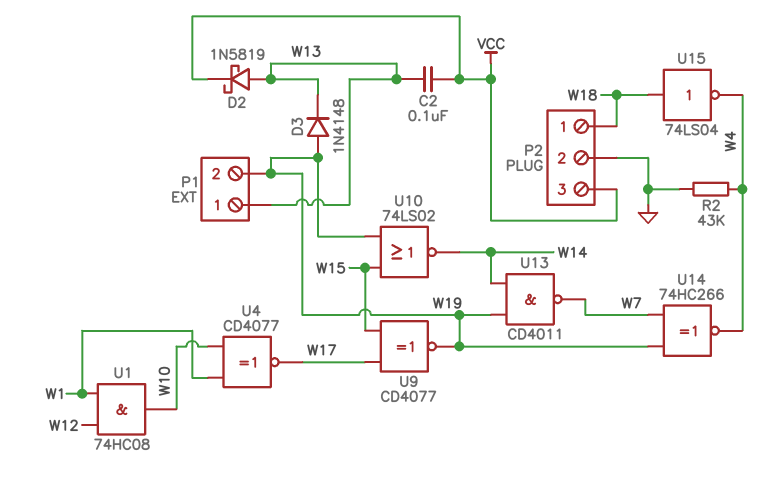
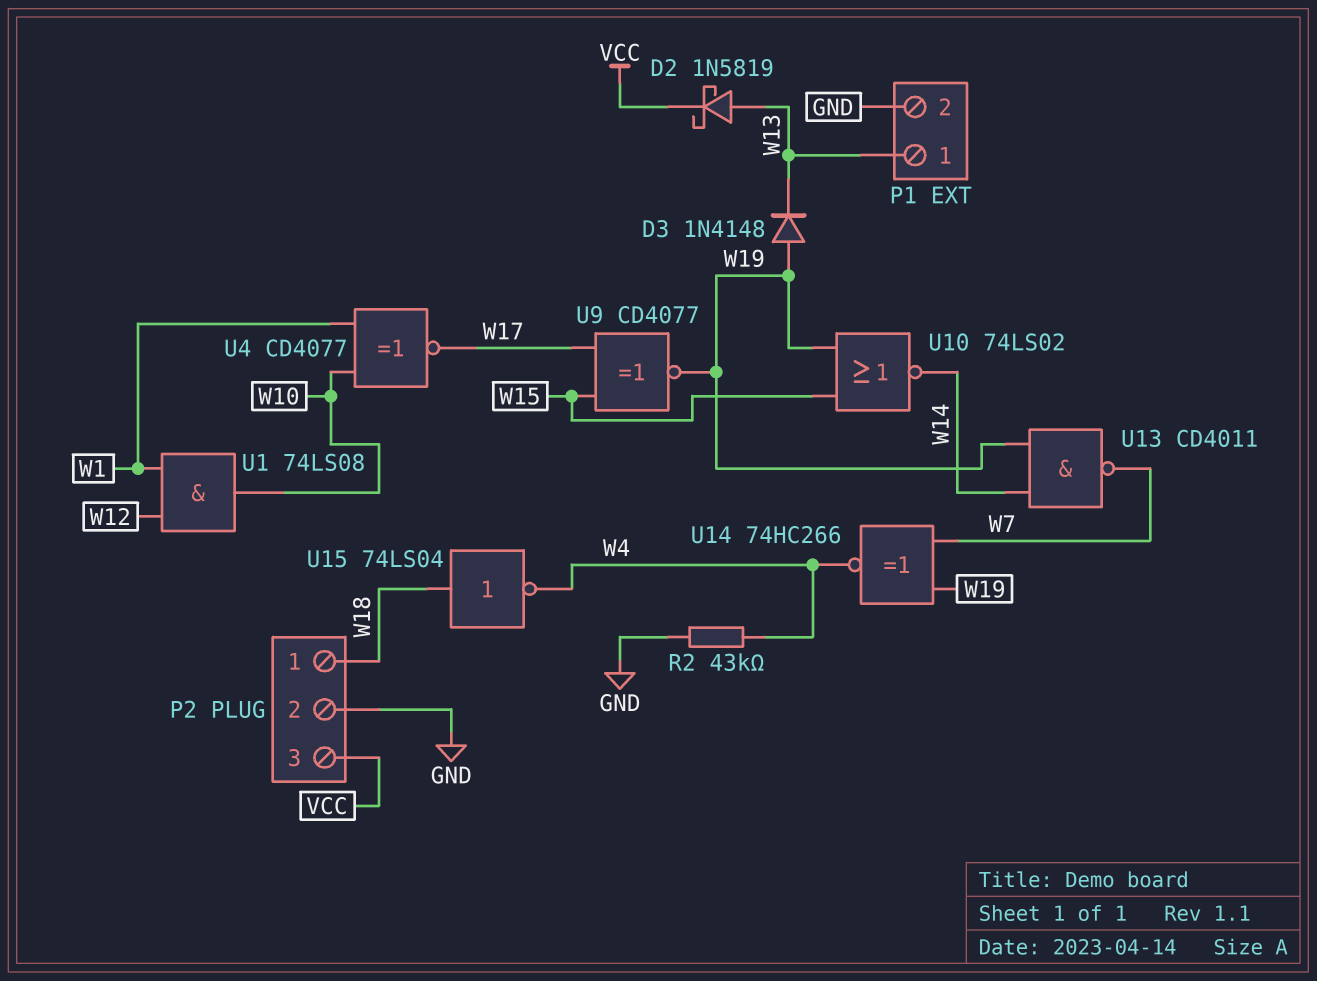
C2: 100nF (VCC, W13) -> none
P1 pin 2: W19 -> GND
U1: AND 74HC08 (in W1, in W12, out W10) -> AND 74LS08 (in W1, in W12, out W10)

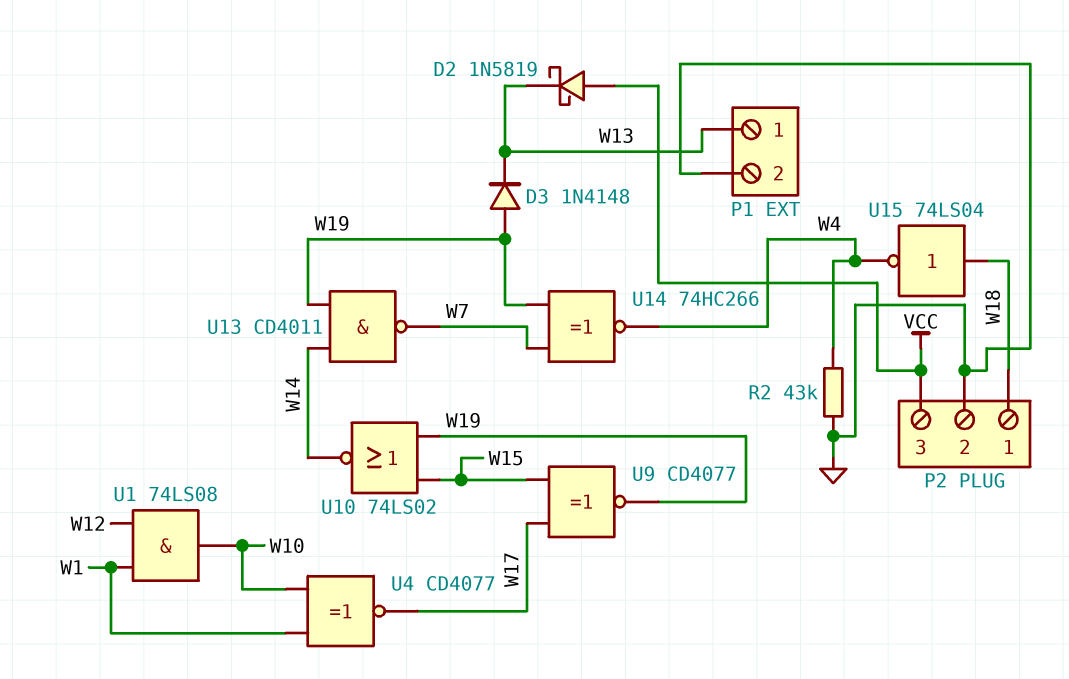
D2: schottky 1N5819 (A W13, K VCC) -> schottky 1N5819 (A VCC, K W13)

